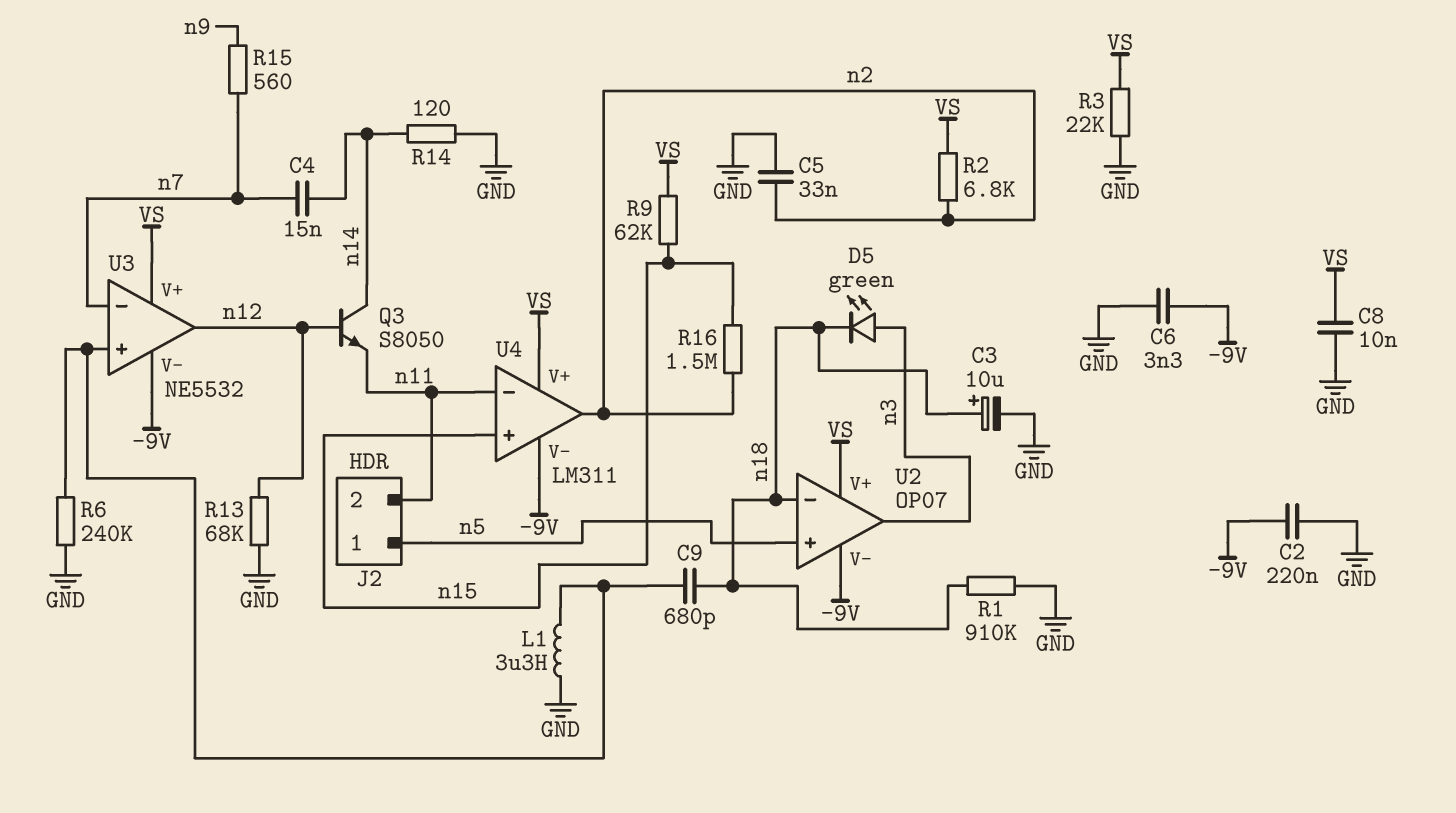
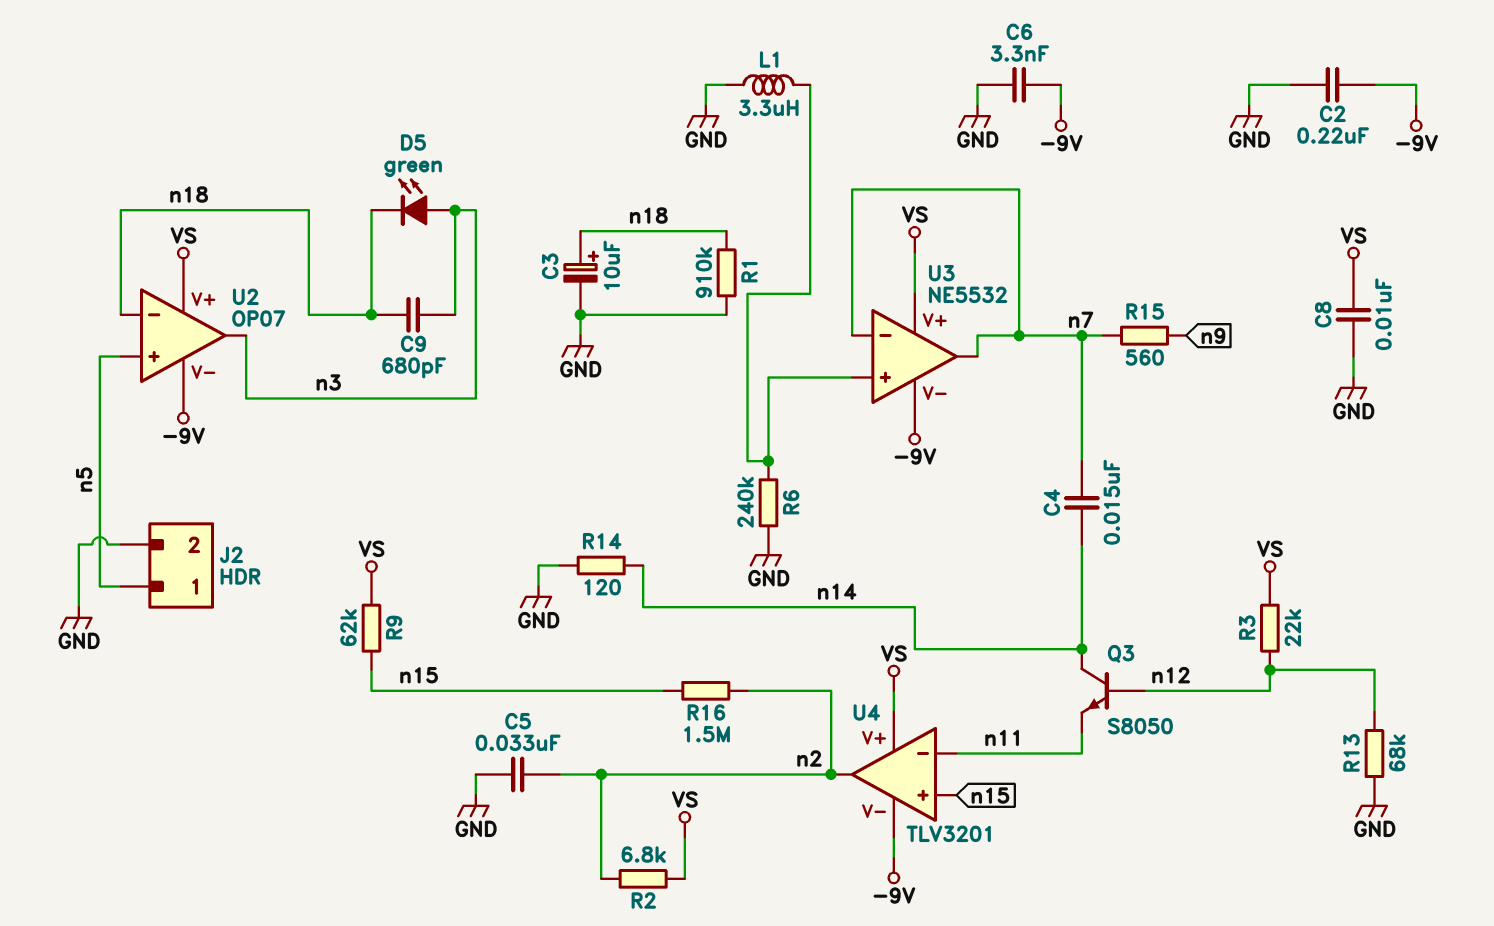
C9: 680pF (U3/in+, n18) -> 680pF (n3, n18)
J2 pin 2: n11 -> GND
R3: 22k (GND, VS) -> 22k (VS, n12)
U3 pin out: n12 -> n7
U4: LM311 -> TLV3201

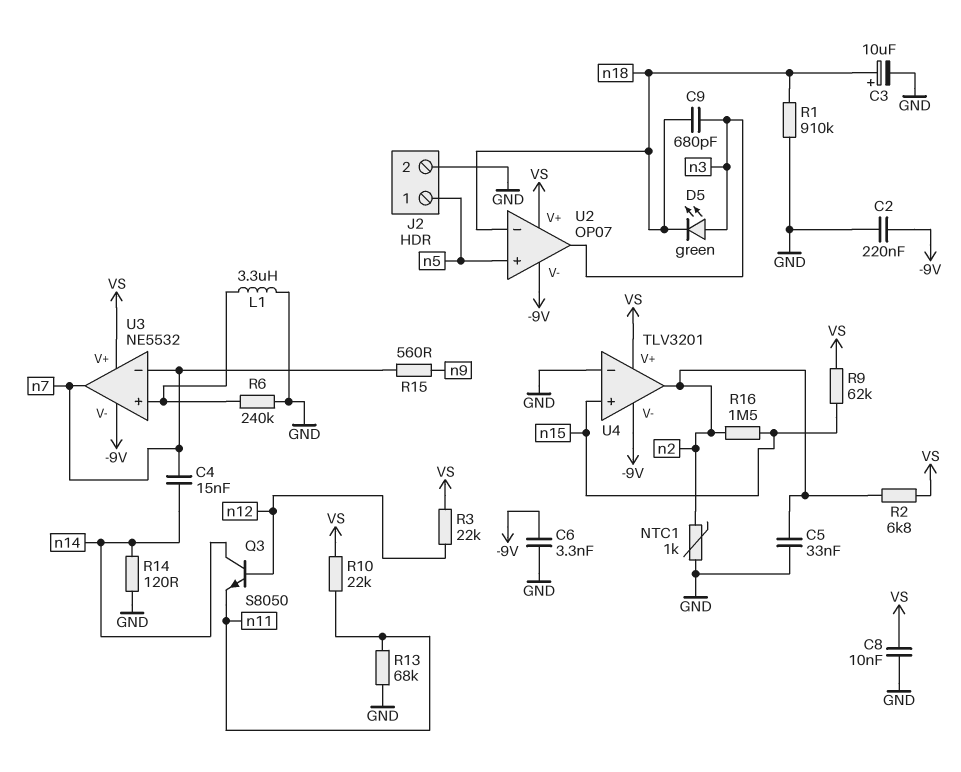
NTC1: none -> 1k (GND, n2)
R10: none -> 22k (VS, n11)
R13: 68k (GND, n12) -> 68k (GND, n11)
U4 pin in-: n11 -> GND

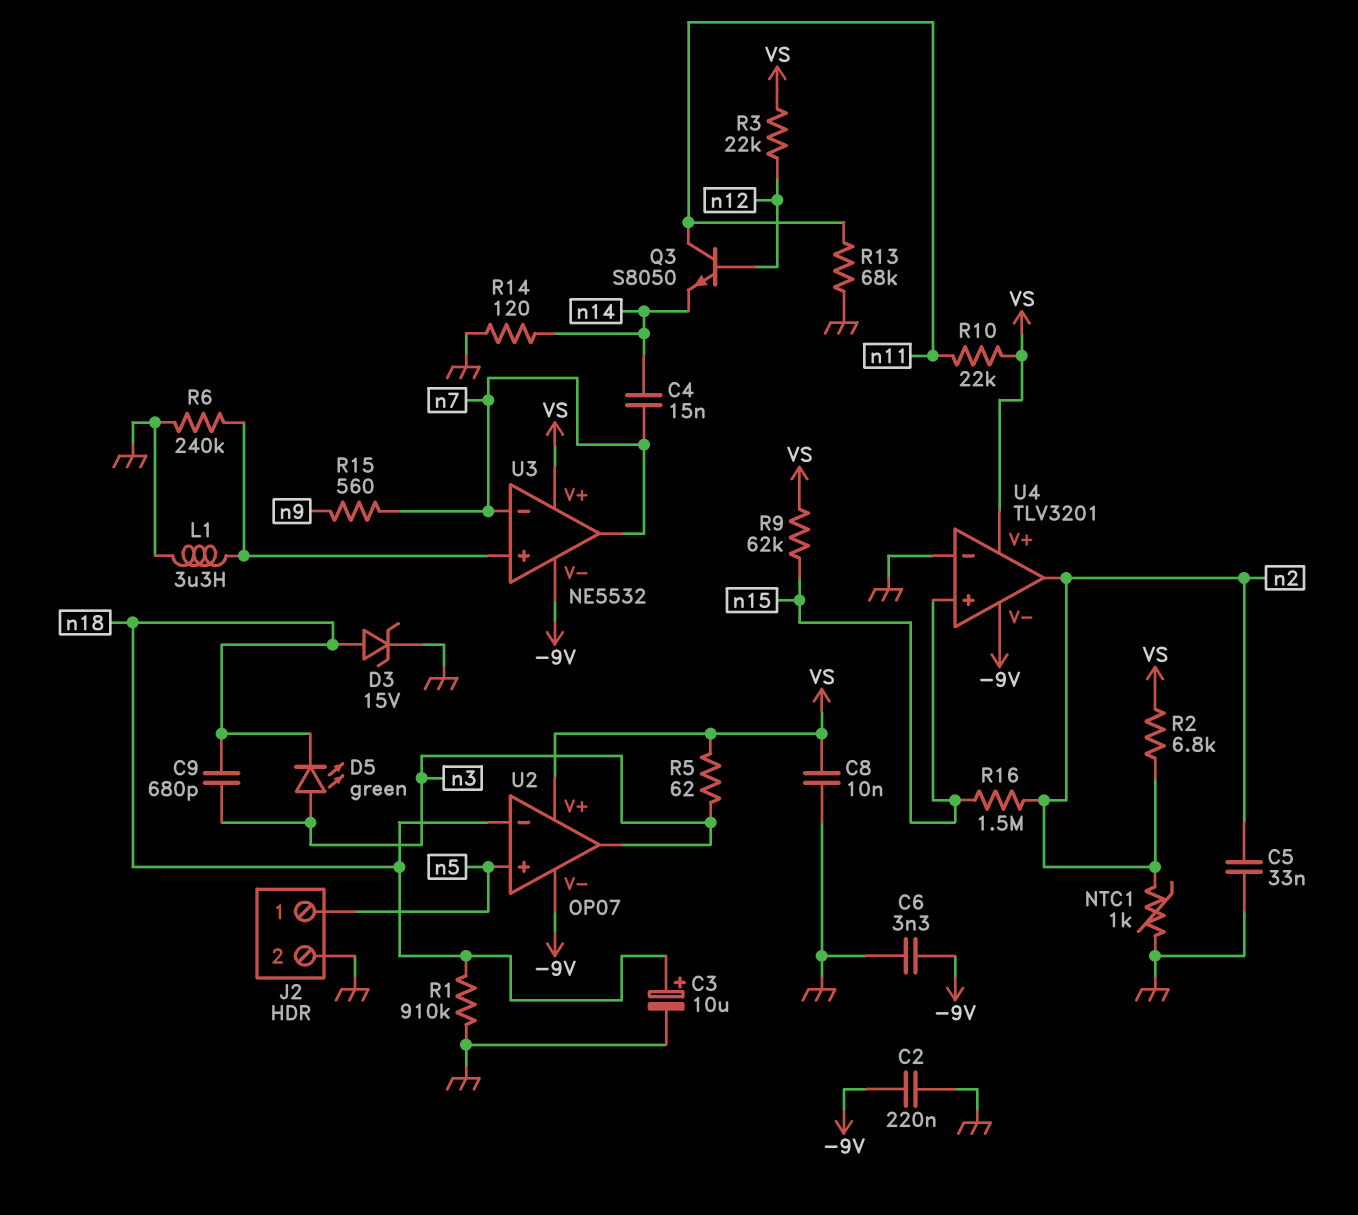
D3: none -> zener 15V (A n18, K GND)
Q3: NPN S8050 (B n12, C n14, E n11) -> NPN S8050 (B n12, C n11, E n14)
R5: none -> 62 (VS, n3)

